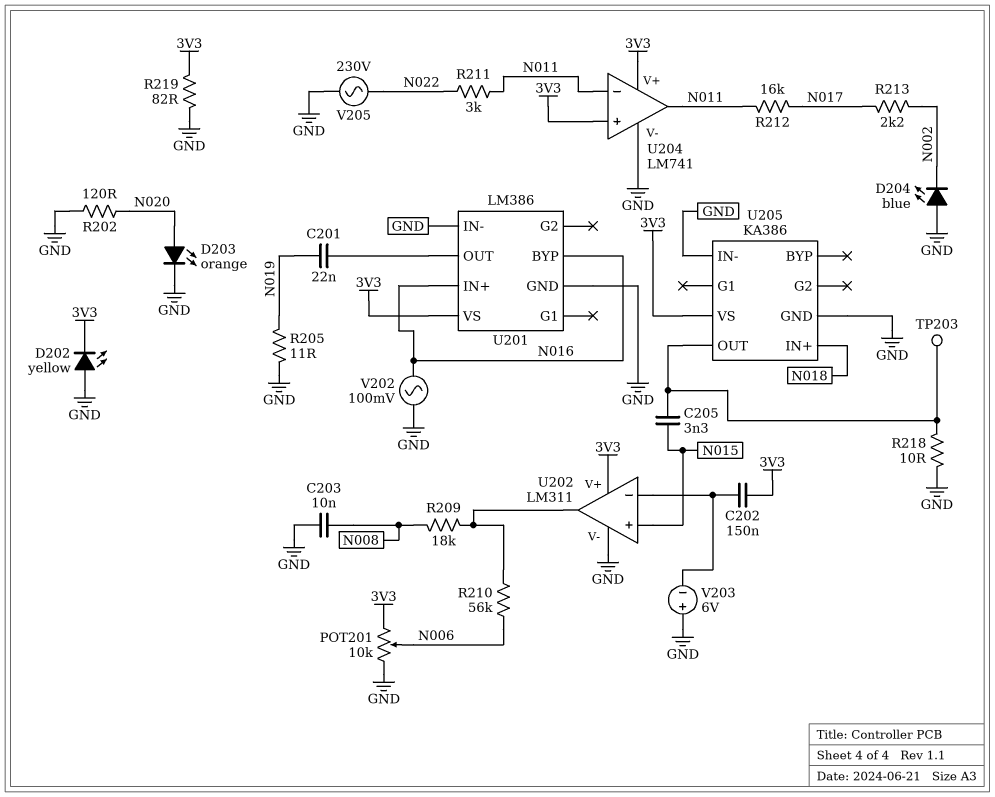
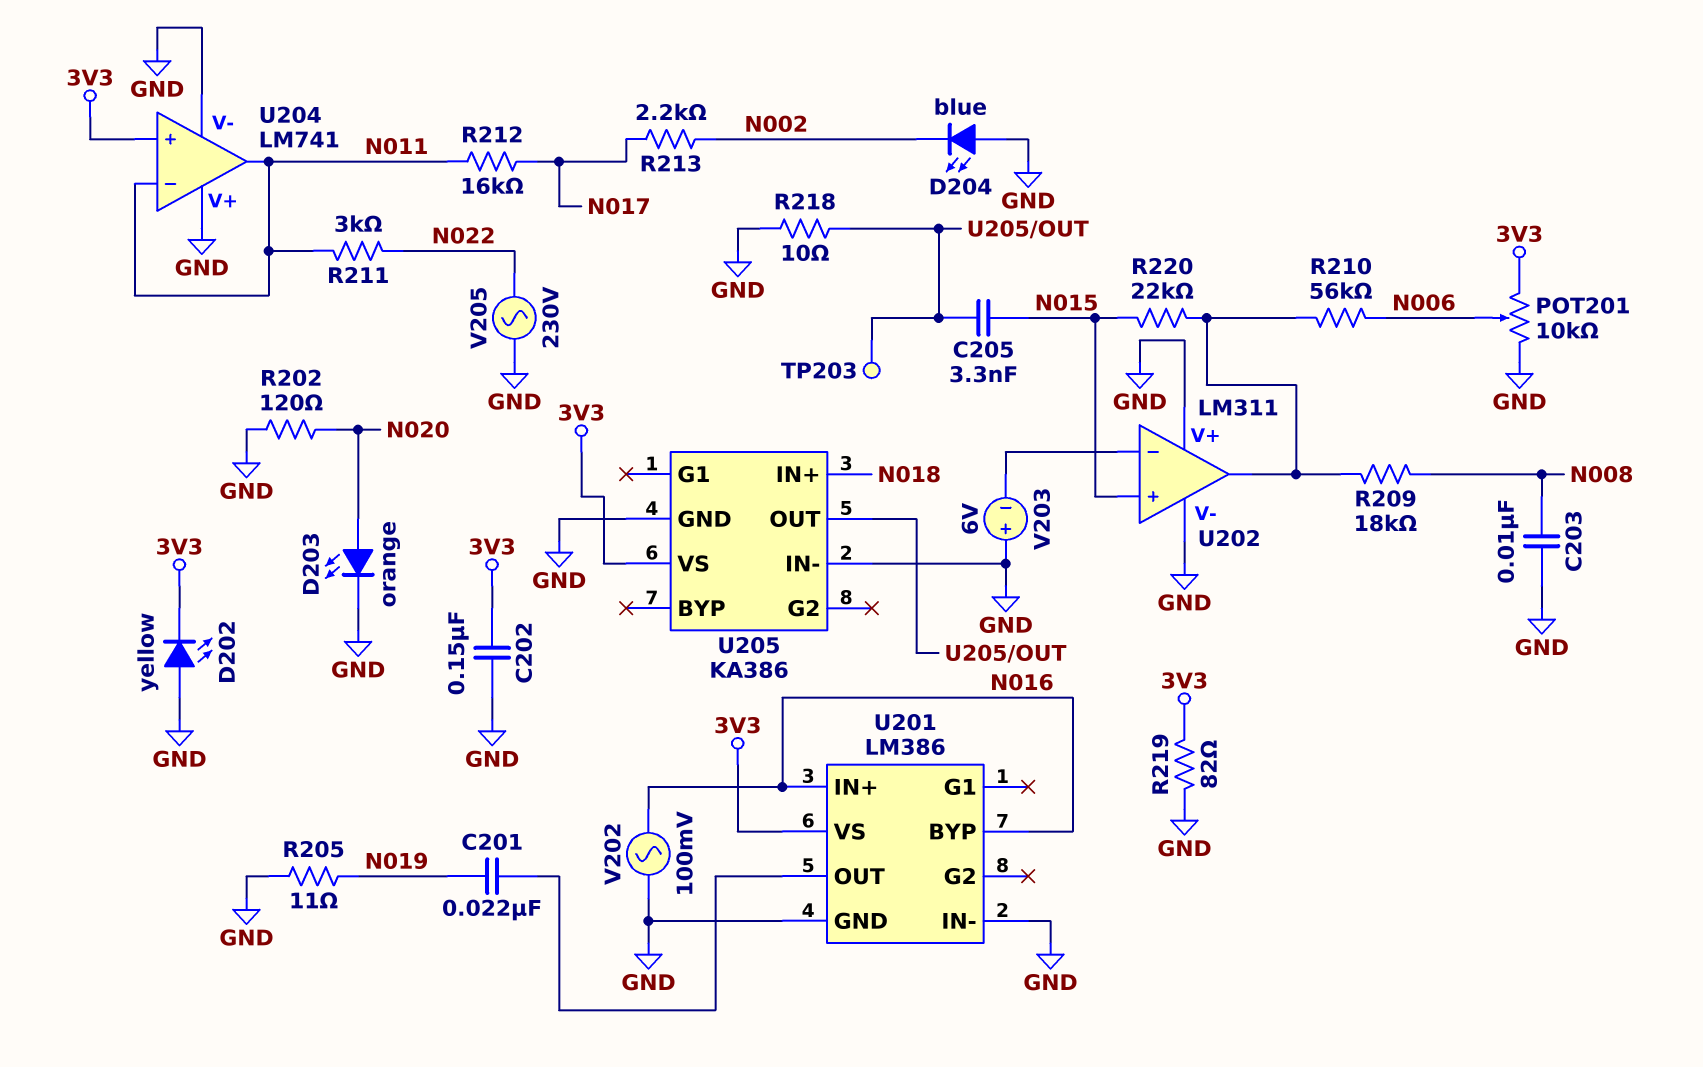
C202: 150nF (3V3, U202/in-) -> 150nF (3V3, GND)
R220: none -> 22k (N015, U202/out)
U202 pin V+: 3V3 -> GND
U204 pin V+: 3V3 -> GND

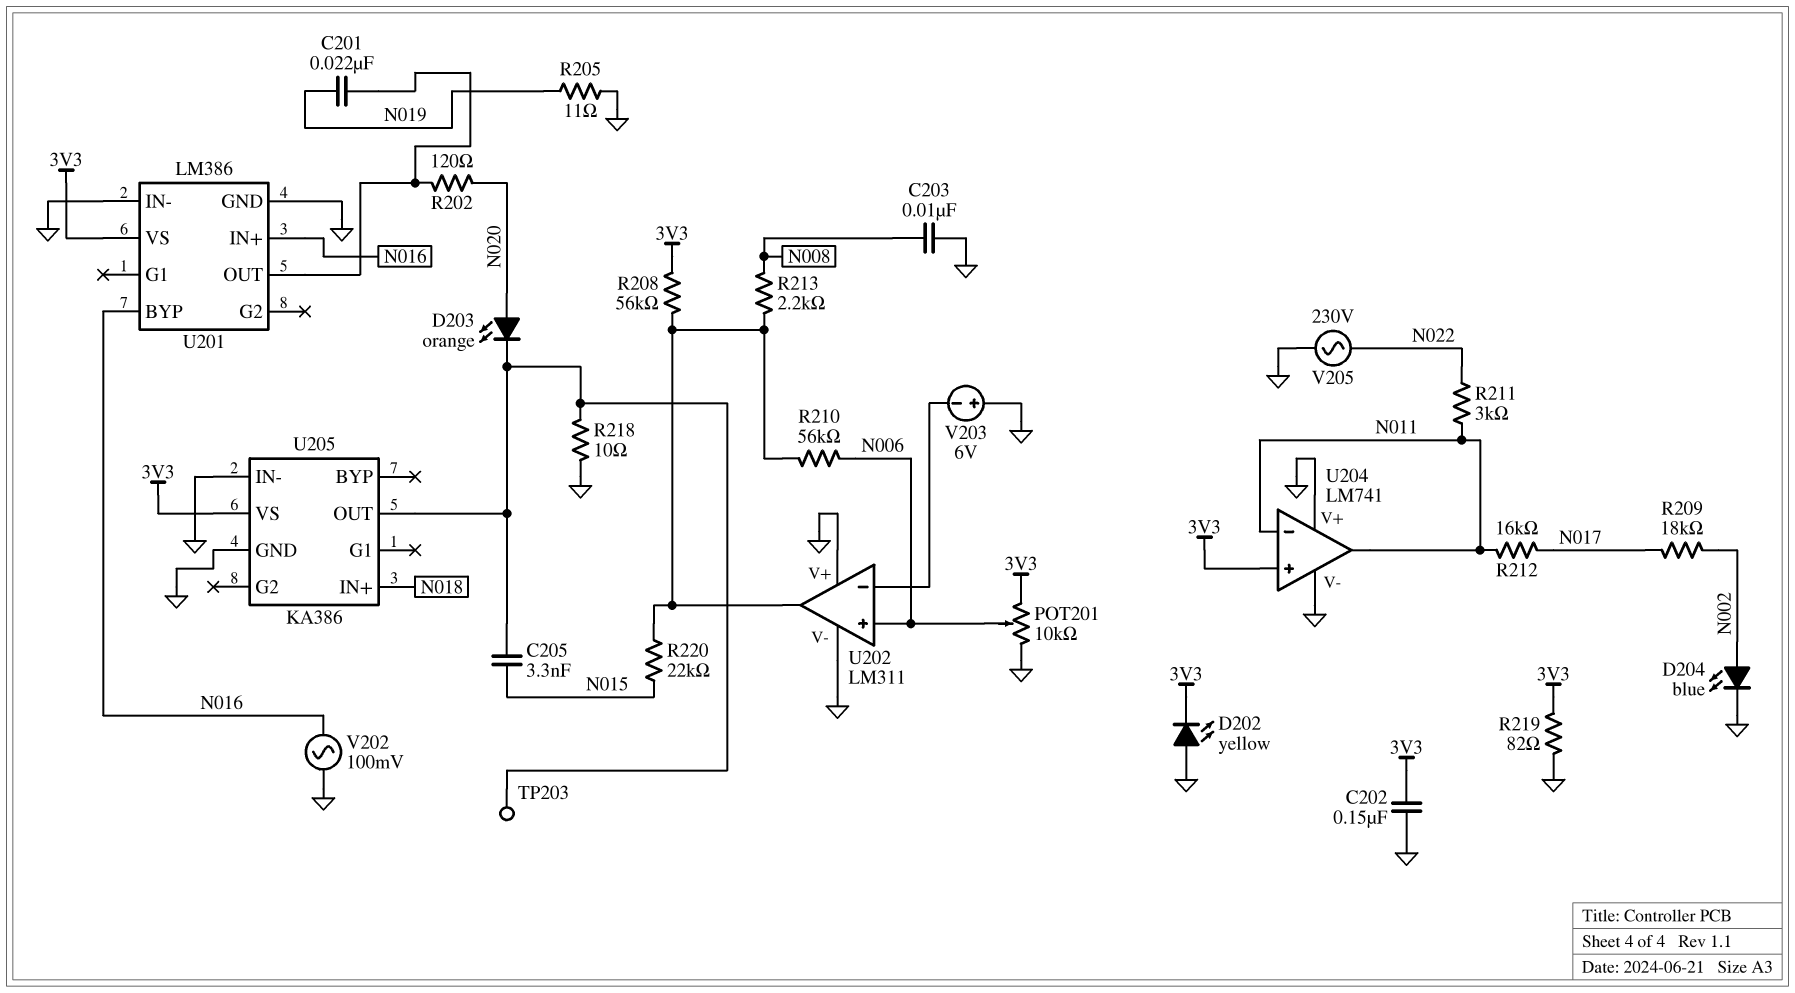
D203: LED orange (A N020, K GND) -> LED orange (A N020, K U205/OUT)
D204: LED blue (A GND, K N002) -> LED blue (A N002, K GND)
R202: 120 (GND, N020) -> 120 (N020, U201/OUT)
R208: none -> 56k (3V3, U202/out)
R209: 18k (N008, U202/out) -> 18k (N002, N017)
R213: 2.2k (N002, N017) -> 2.2k (N008, U202/out)
U202 pin in+: N015 -> N006

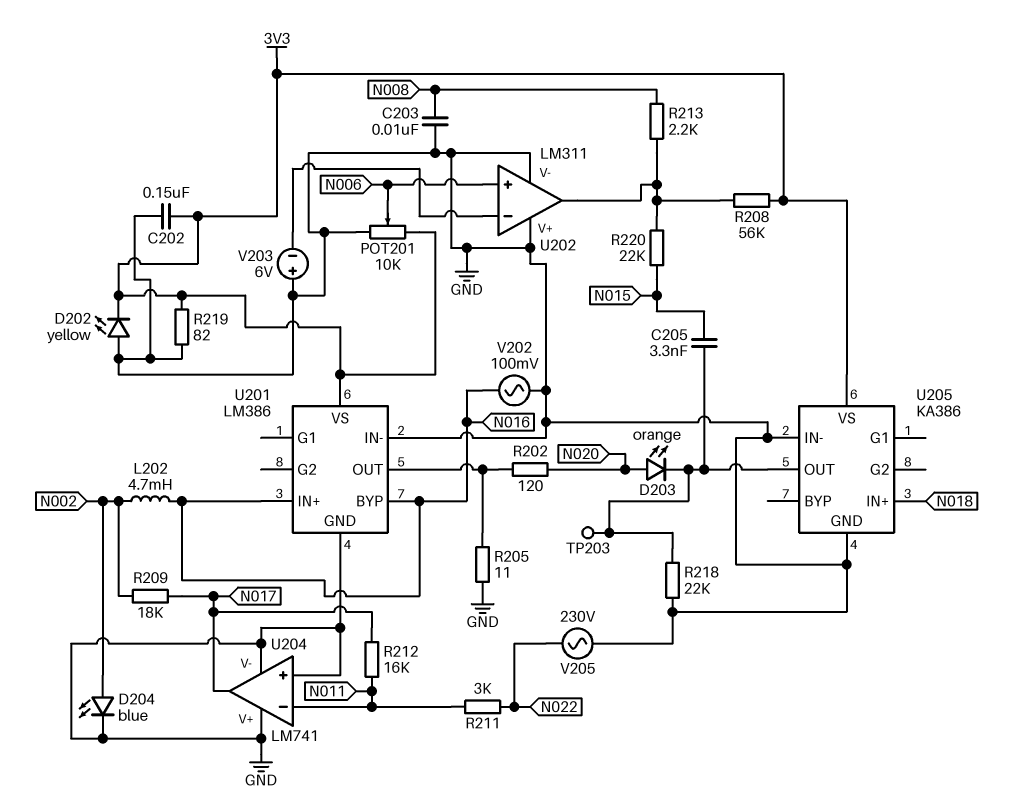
C201: 22nF (N019, U201/OUT) -> none
L202: none -> 4.7mH (N002, N016)
R205: 11 (GND, N019) -> 11 (GND, U201/OUT)
R210: 56k (N006, U202/out) -> none
R218: 10 (GND, U205/OUT) -> 22k (GND, U205/OUT)
U204 pin in+: 3V3 -> GND
U204 pin out: N011 -> N017

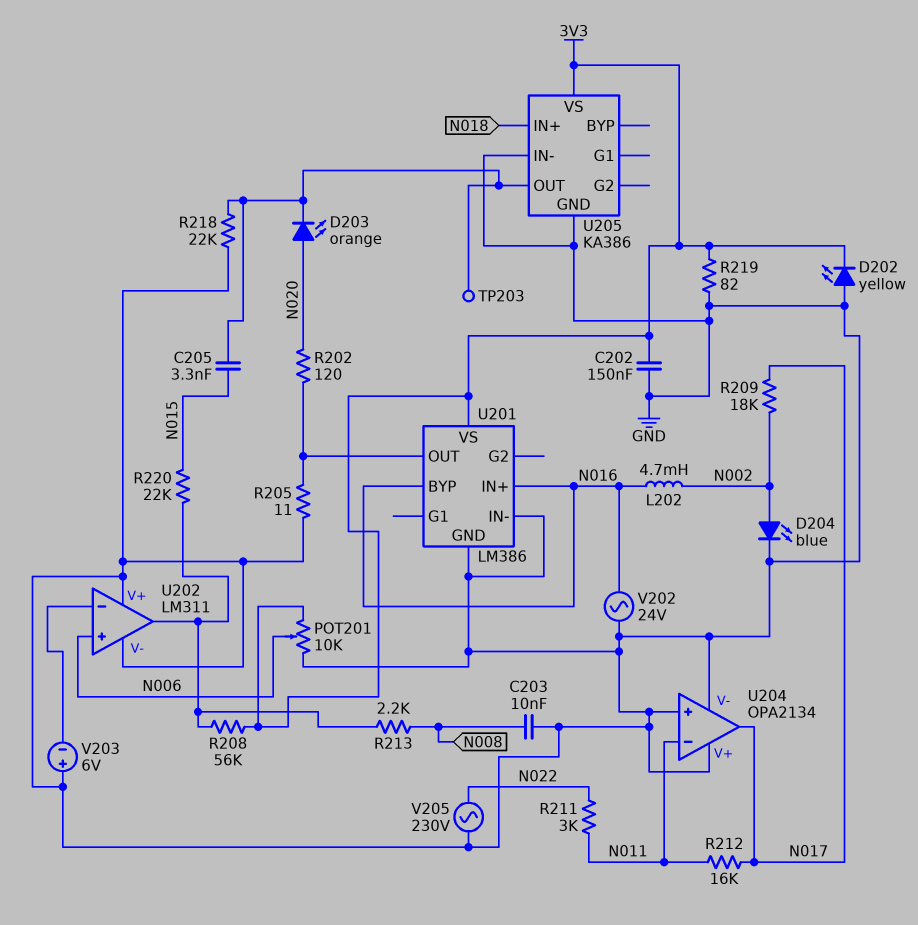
U204: LM741 -> OPA2134
V202: AC 100mV (GND, N016) -> AC 24V (GND, N016)

